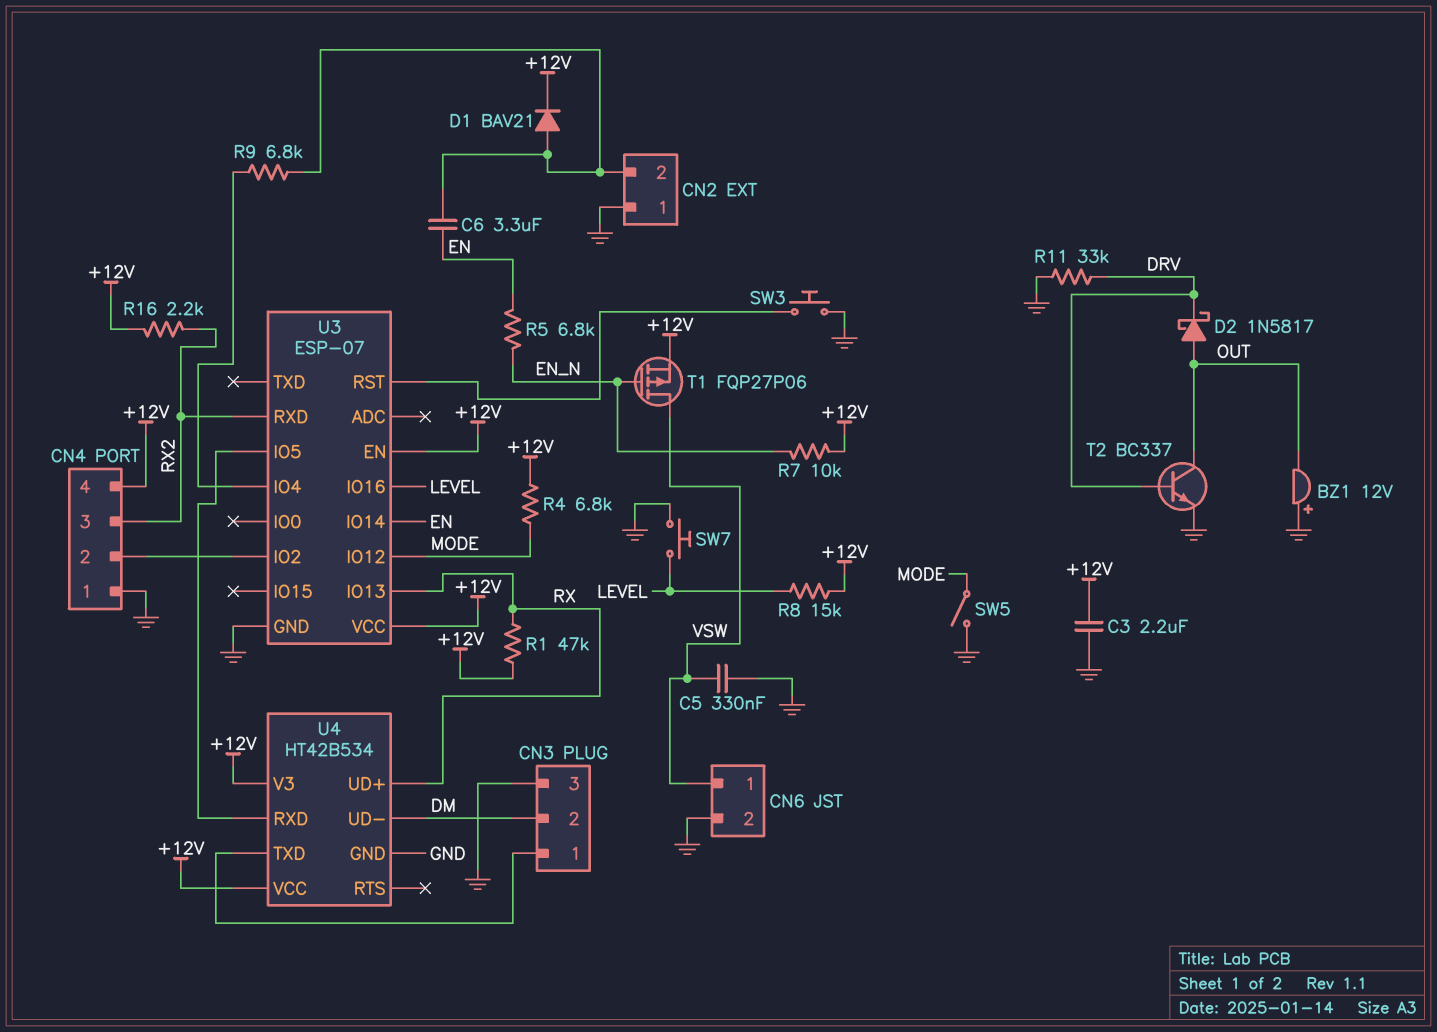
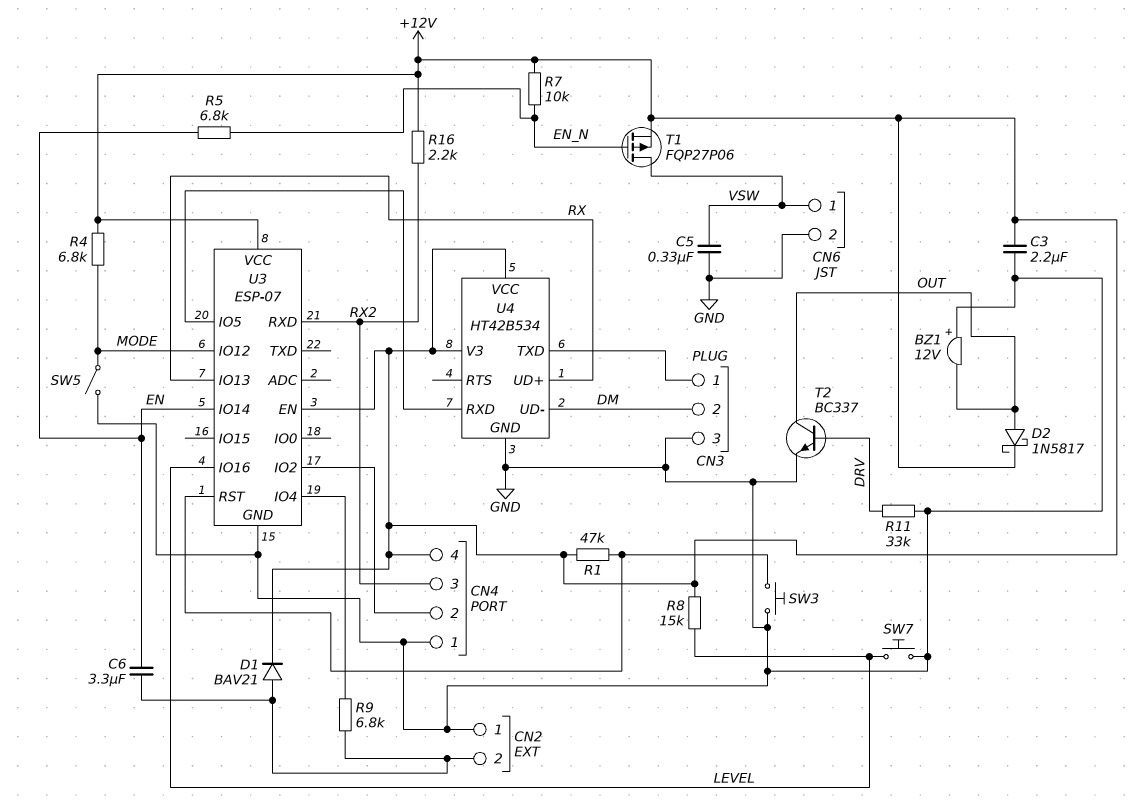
D2: schottky 1N5817 (A OUT, K DRV) -> schottky 1N5817 (A OUT, K +12V)
R1: 47k (+12V, RX) -> 47k (+12V, U3/RST)

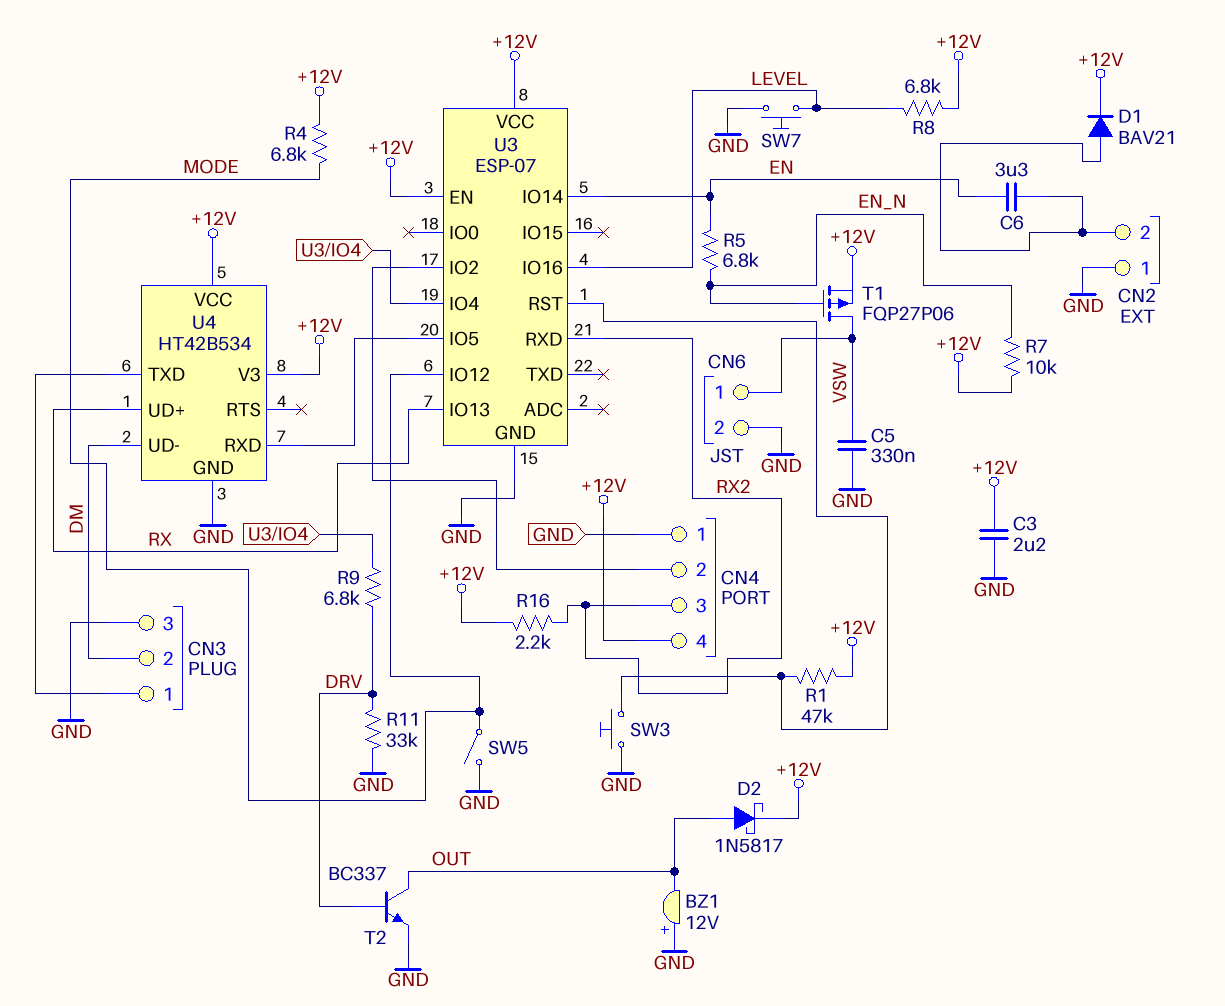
R8: 15k (+12V, LEVEL) -> 6.8k (+12V, LEVEL)
R9: 6.8k (CN2/2, U3/IO4) -> 6.8k (DRV, U3/IO4)

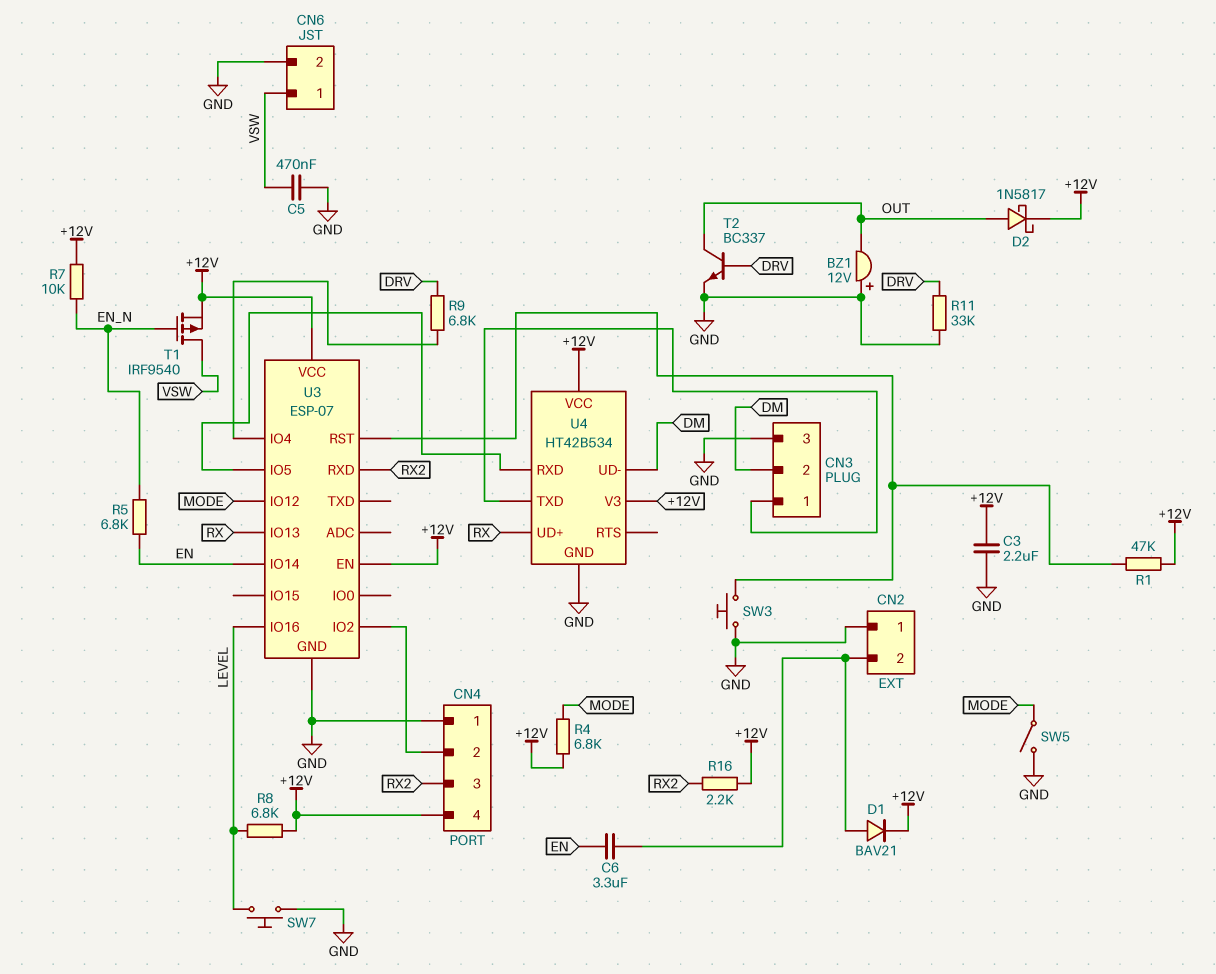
C5: 330nF (GND, VSW) -> 470nF (GND, VSW)
T1: PMOS FQP27P06 (G EN_N, D VSW, S +12V) -> PMOS IRF9540 (G EN_N, D VSW, S +12V)

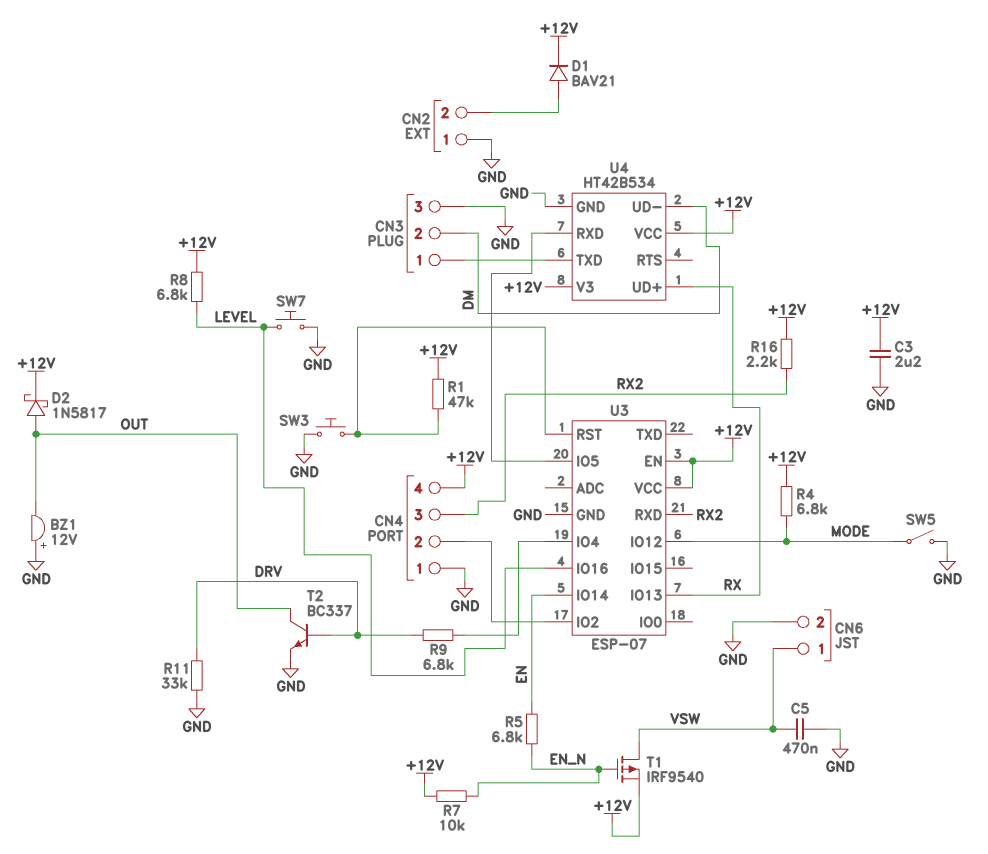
C6: 3.3uF (CN2/2, EN) -> none

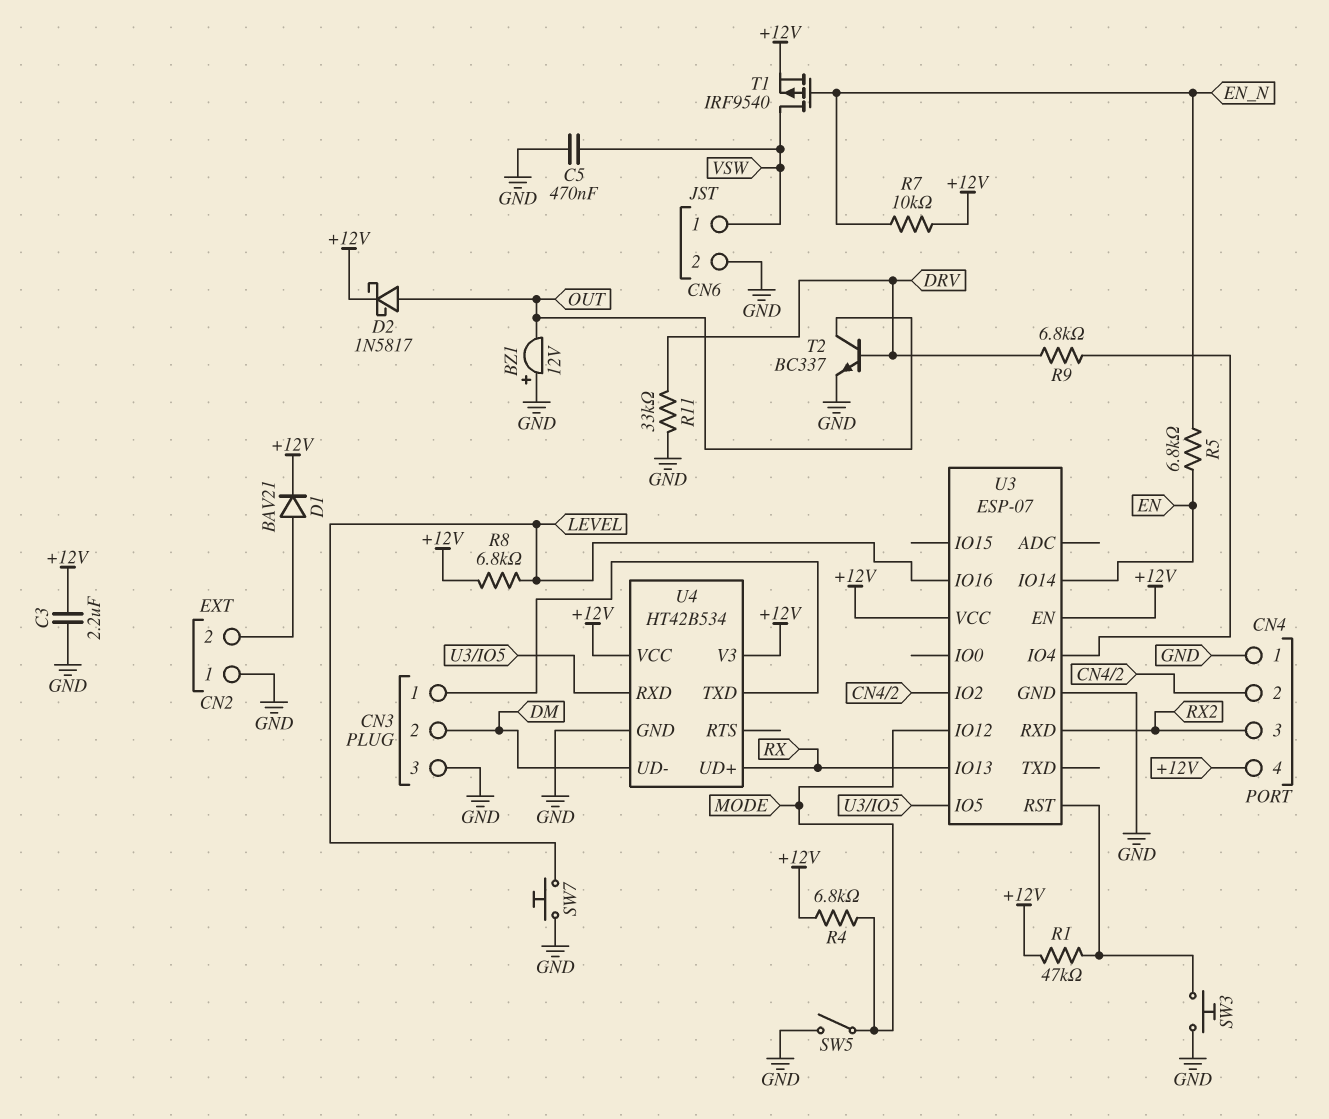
R16: 2.2k (+12V, RX2) -> none

